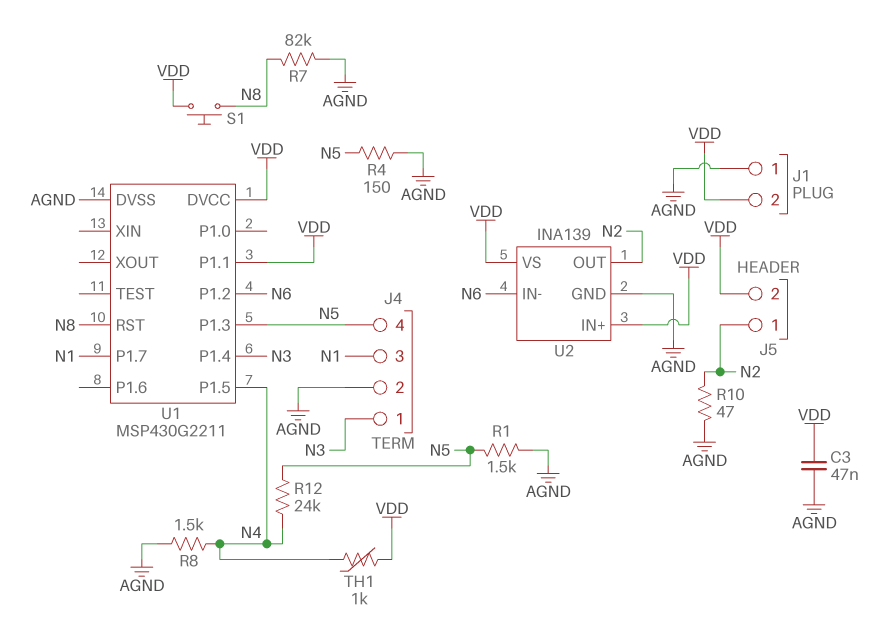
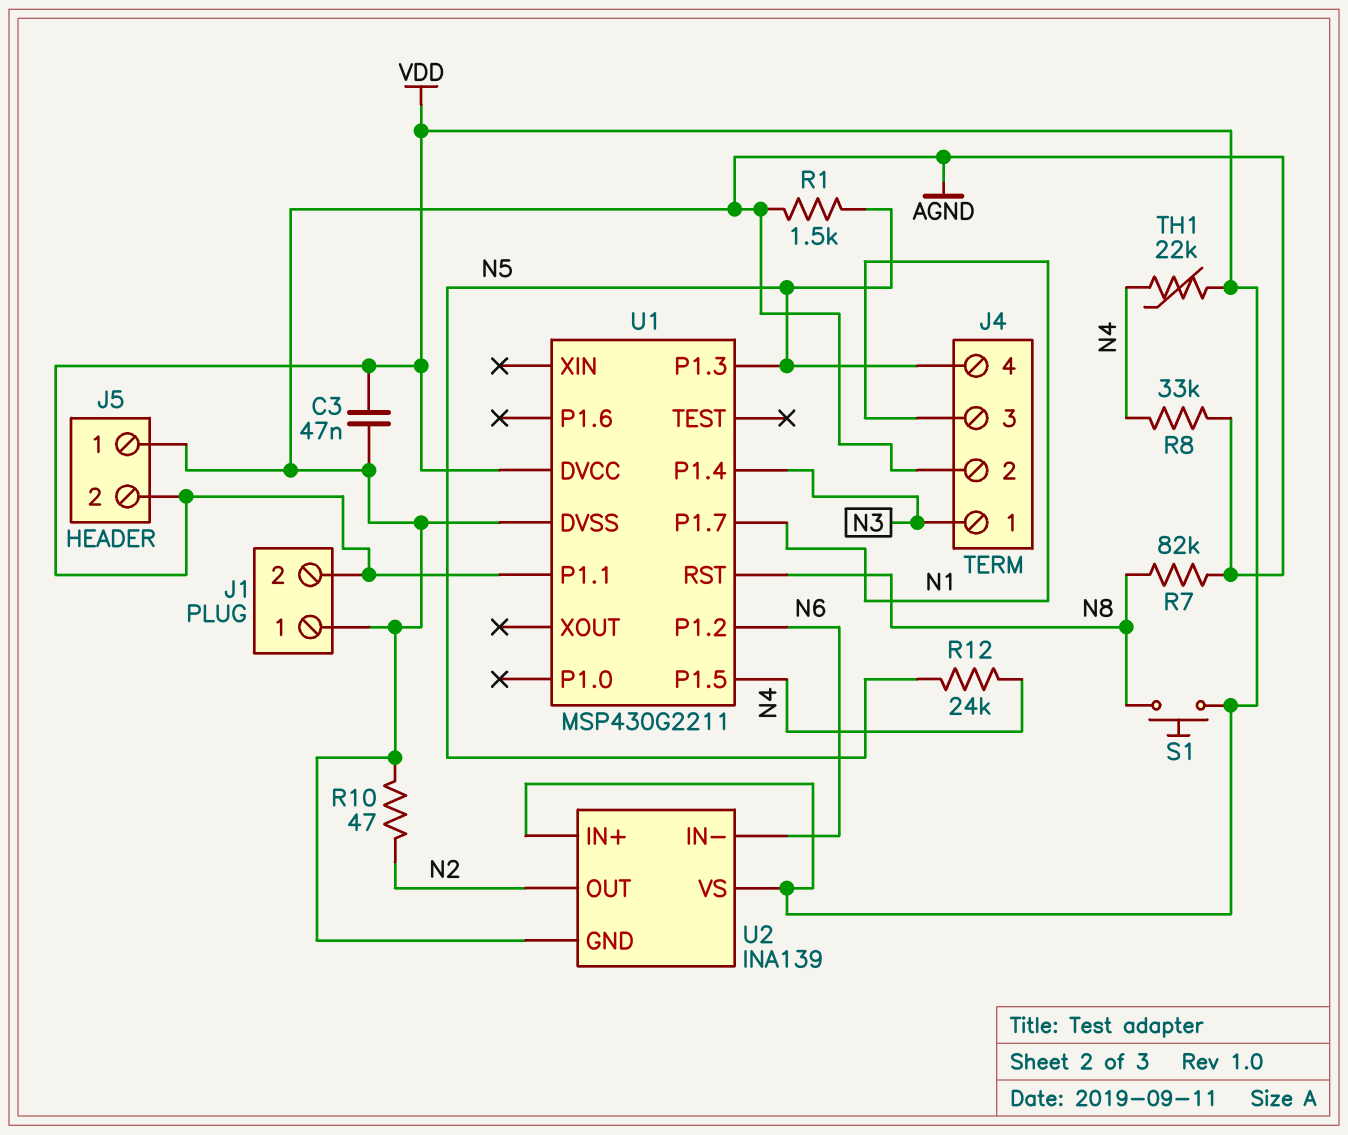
J5 pin 1: N2 -> AGND
R4: 150 (AGND, N5) -> none
R8: 1.5k (AGND, N4) -> 33k (AGND, N4)
TH1: 1k (N4, VDD) -> 22k (N4, VDD)

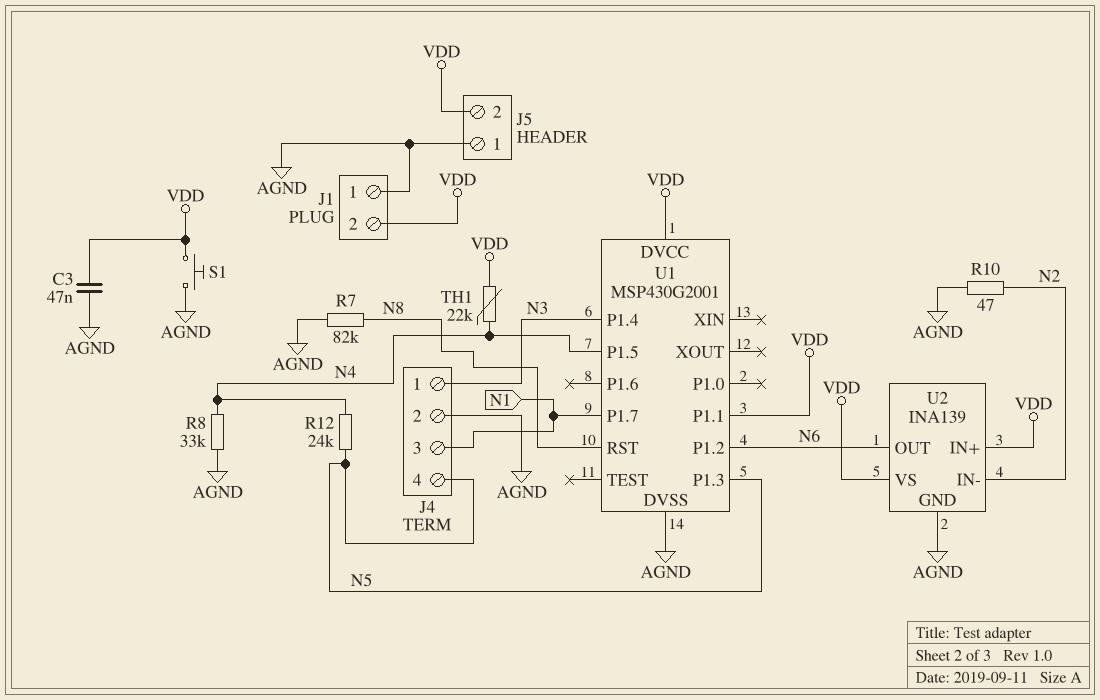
R1: 1.5k (AGND, N5) -> none
S1: button (N8, VDD) -> button (AGND, VDD)
U1: MSP430G2211 -> MSP430G2001
U2 pin IN-: N6 -> N2
U2 pin OUT: N2 -> N6

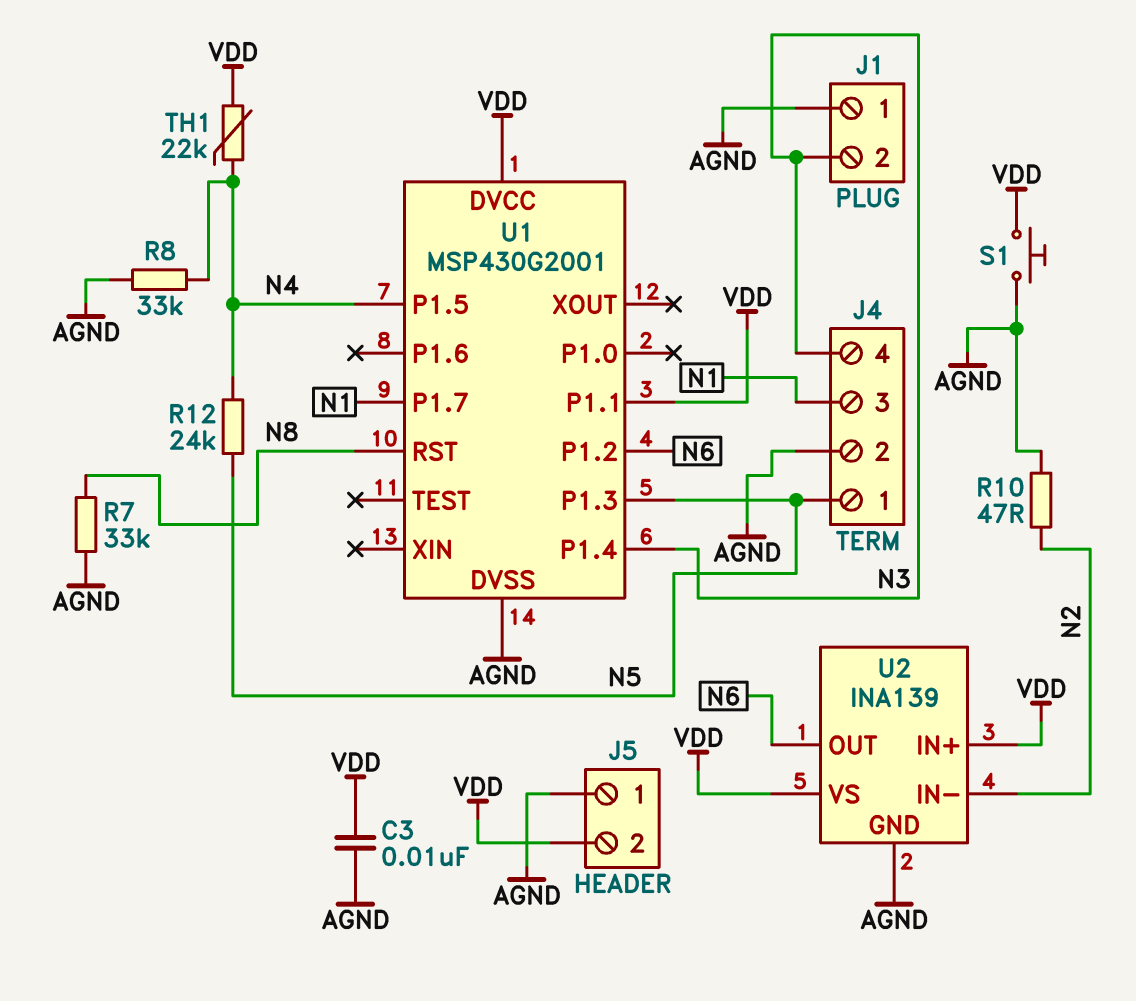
C3: 47nF (AGND, VDD) -> 10nF (AGND, VDD)
J1 pin 2: VDD -> N3
J4 pin 1: N3 -> N5
J4 pin 4: N5 -> N3
R7: 82k (AGND, N8) -> 33k (AGND, N8)

